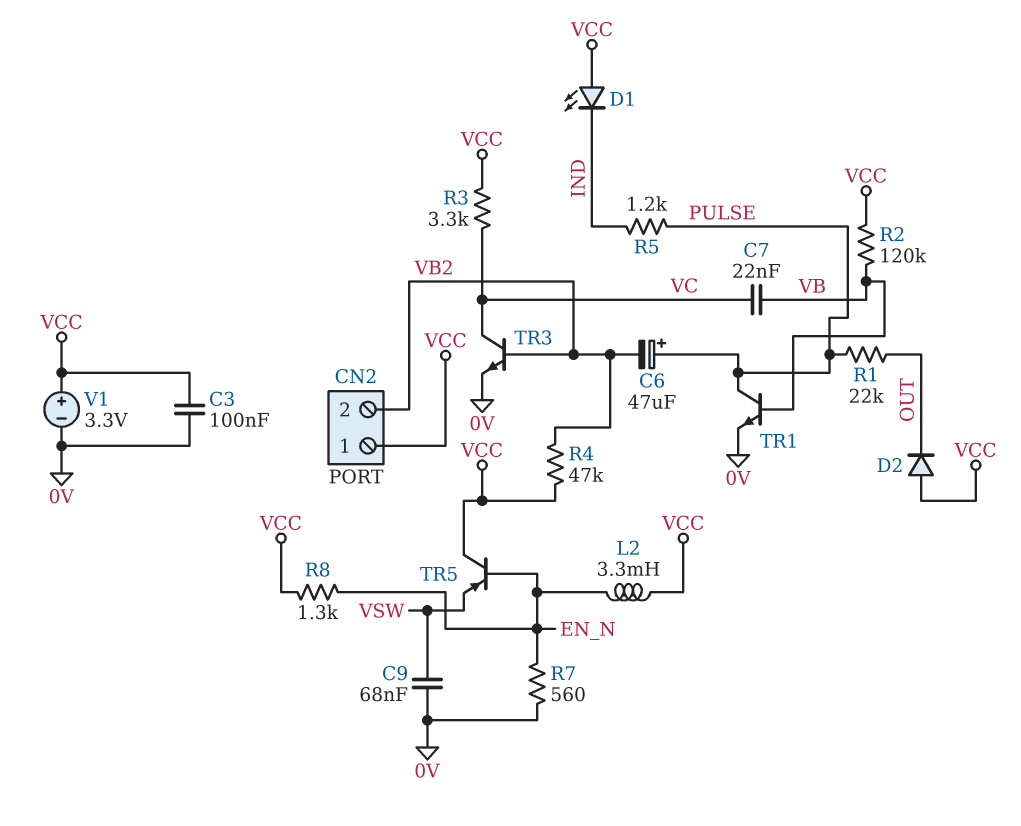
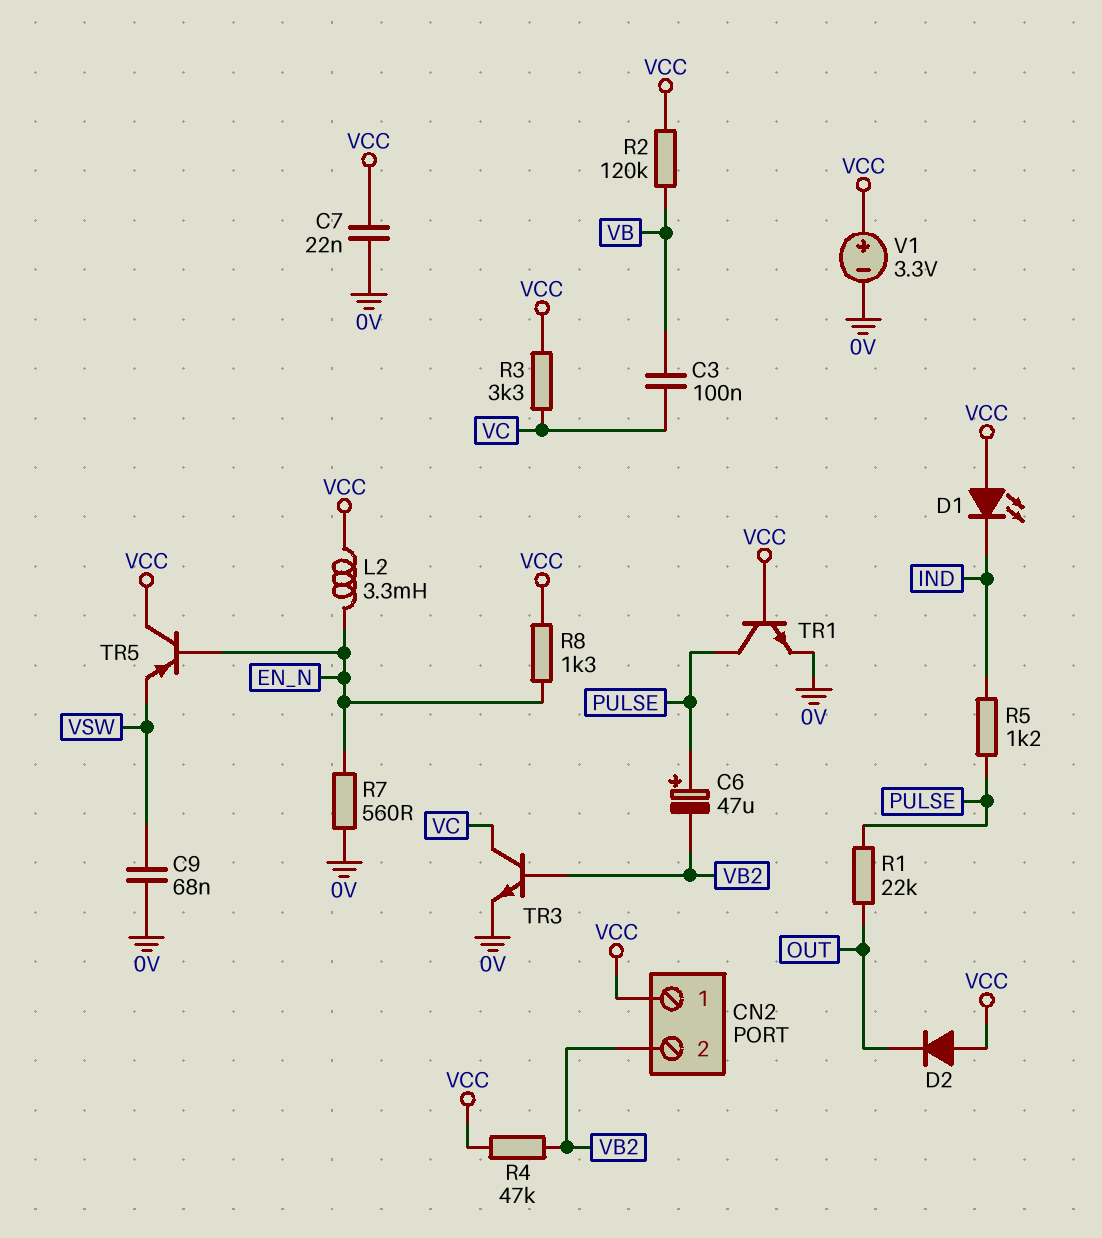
C3: 100nF (0V, VCC) -> 100nF (VB, VC)
C7: 22nF (VB, VC) -> 22nF (0V, VCC)
TR1: NPN (B VB, C PULSE, E 0V) -> NPN (B VCC, C PULSE, E 0V)

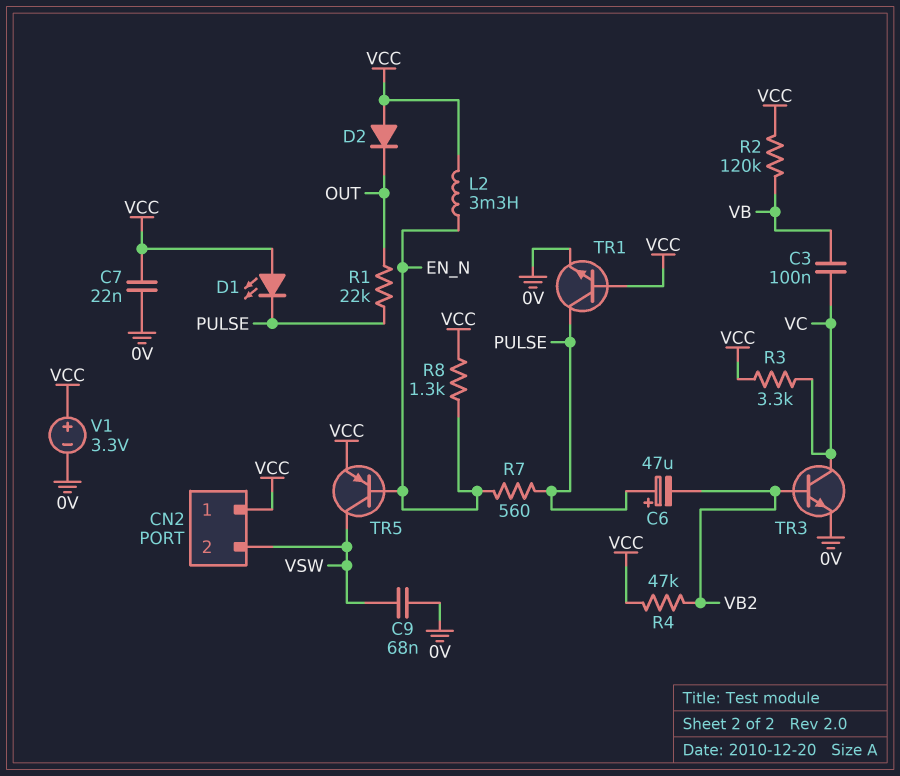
CN2 pin 2: VB2 -> VSW
D1: LED (A VCC, K IND) -> LED (A VCC, K PULSE)
R5: 1.2k (IND, PULSE) -> none
R7: 560 (0V, EN_N) -> 560 (EN_N, PULSE)
TR5: PNP (B EN_N, C VCC, E VSW) -> PNP (B EN_N, C VSW, E VCC)

